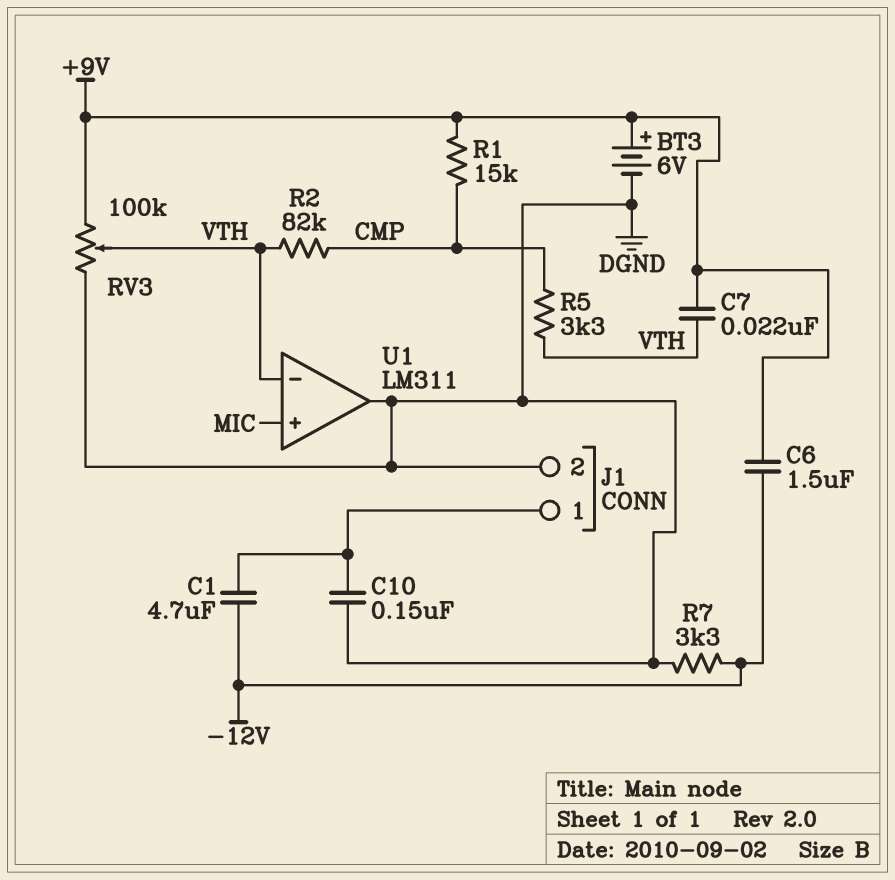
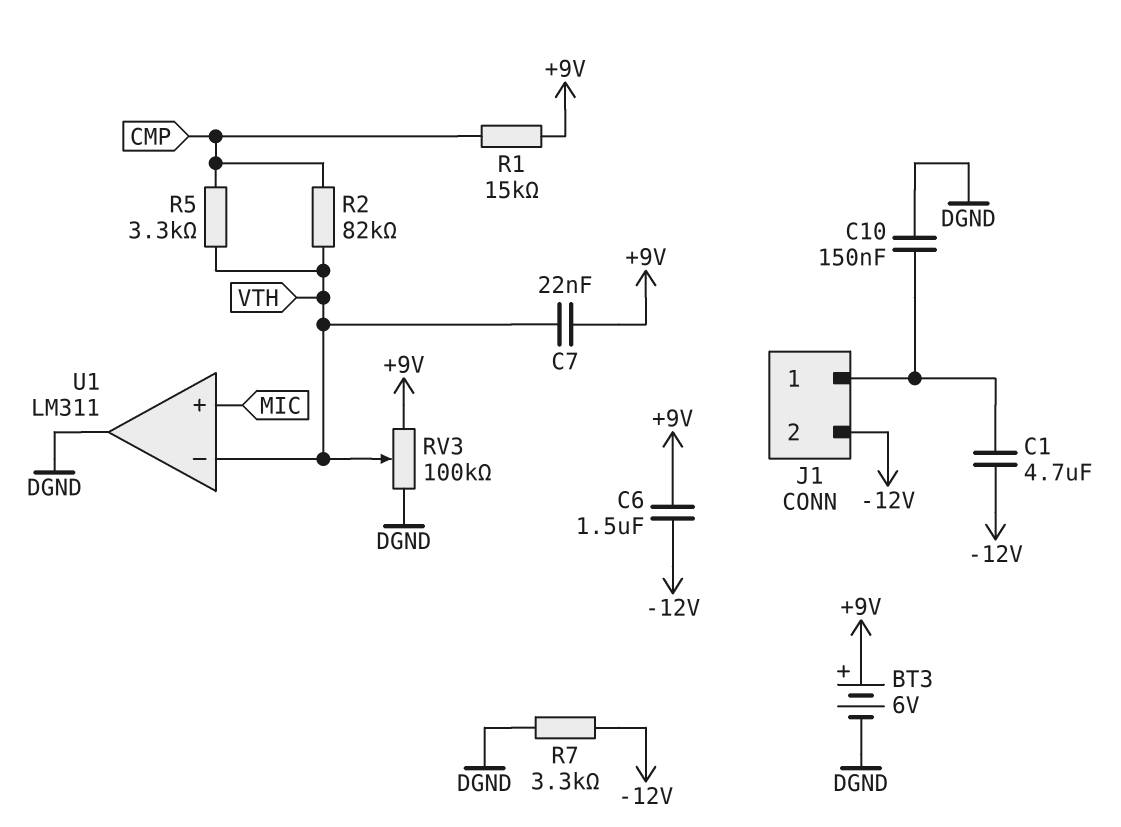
J1 pin 2: DGND -> -12V

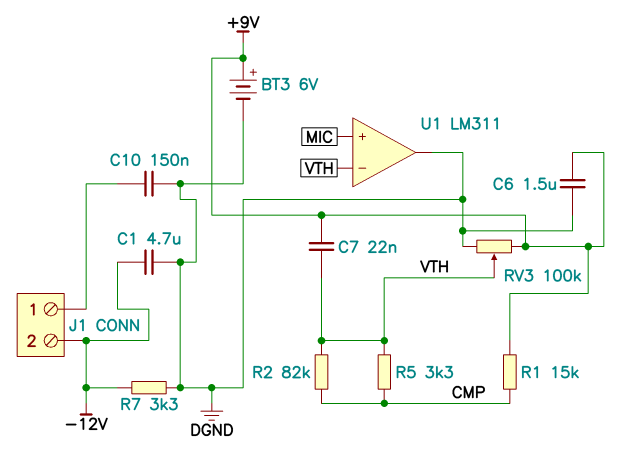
C1: 4.7uF (-12V, J1/1) -> 4.7uF (-12V, DGND)
C6: 1.5uF (+9V, -12V) -> 1.5uF (+9V, DGND)

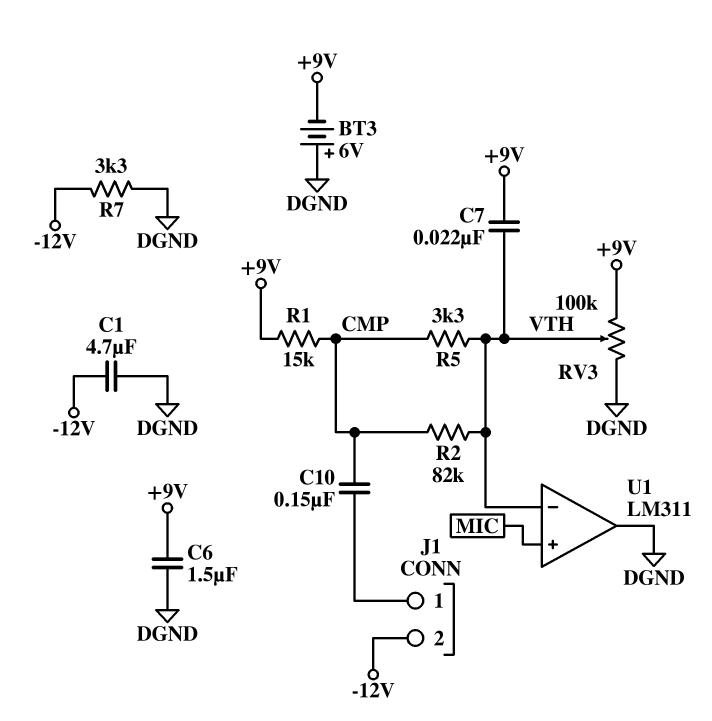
BT3: 6V (plus +9V, minus DGND) -> 6V (plus DGND, minus +9V)
C10: 150nF (DGND, J1/1) -> 150nF (CMP, J1/1)

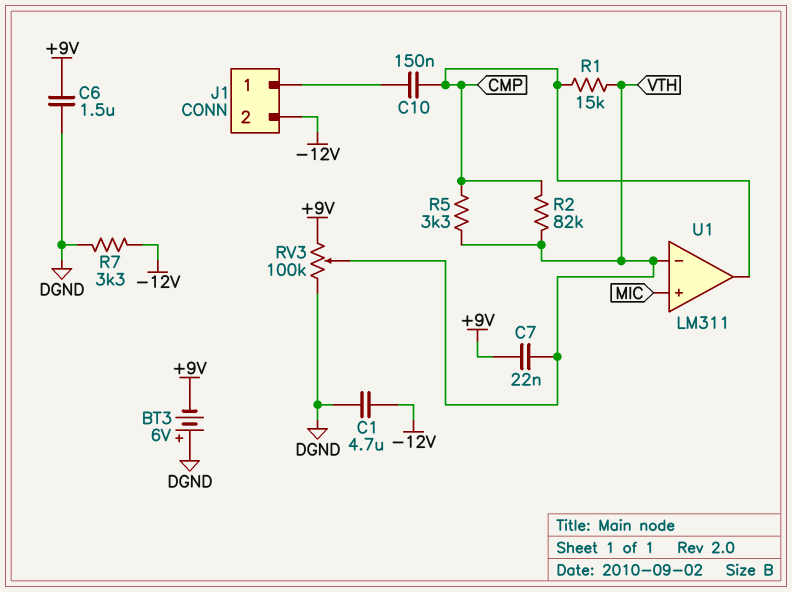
R1: 15k (+9V, CMP) -> 15k (CMP, VTH)
U1 pin out: DGND -> CMP

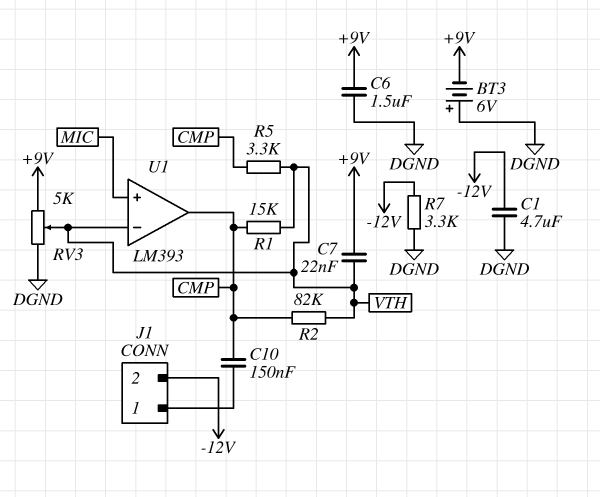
RV3: 100k (+9V, DGND, wiper VTH) -> 5k (+9V, DGND, wiper VTH)
U1: LM311 -> LM393

